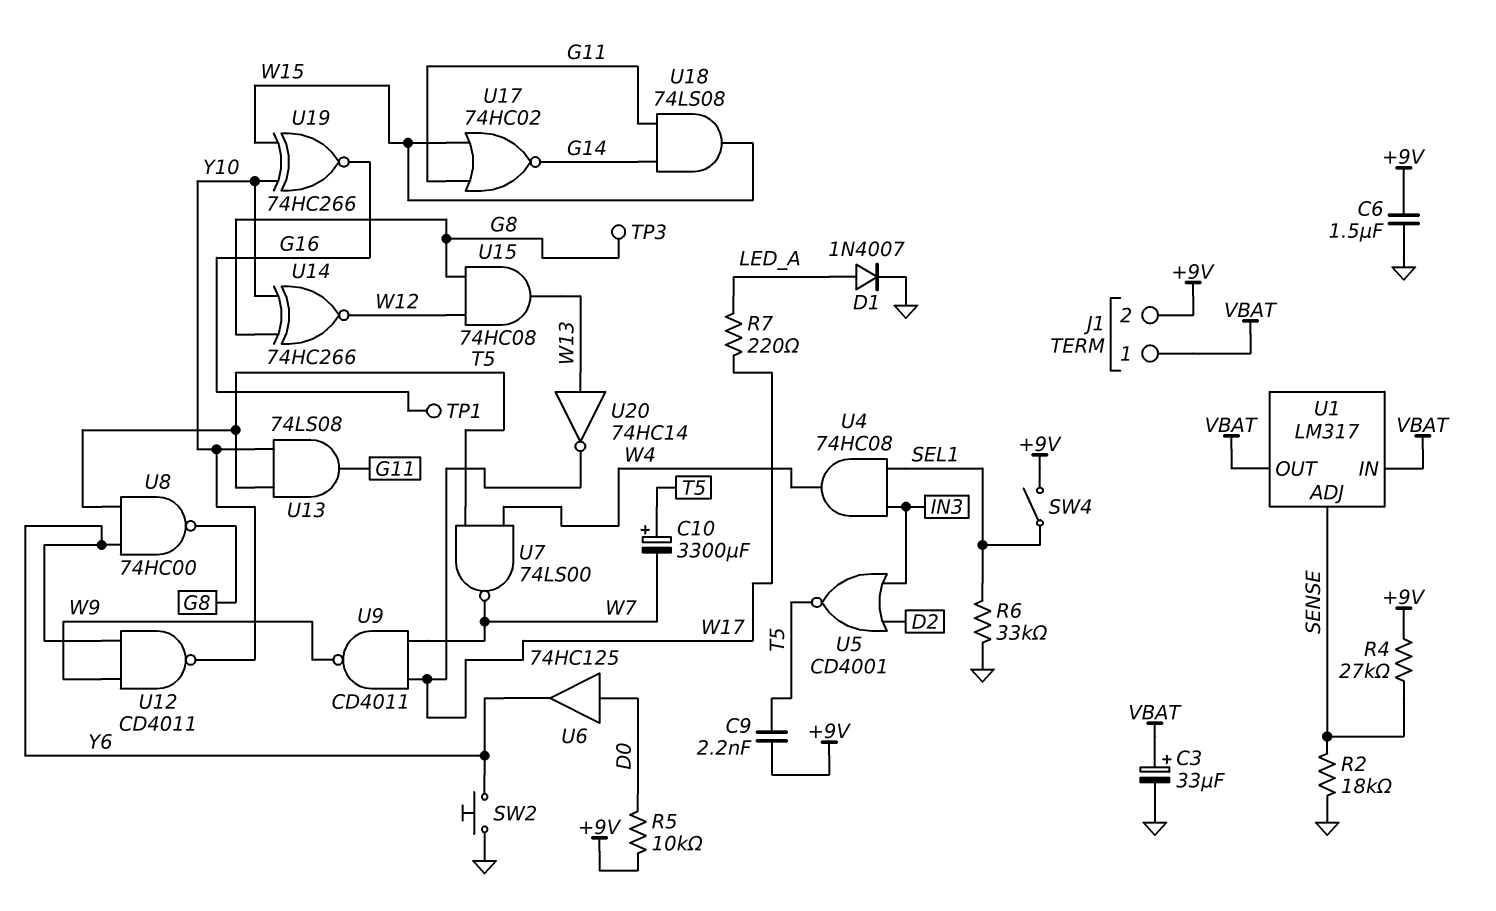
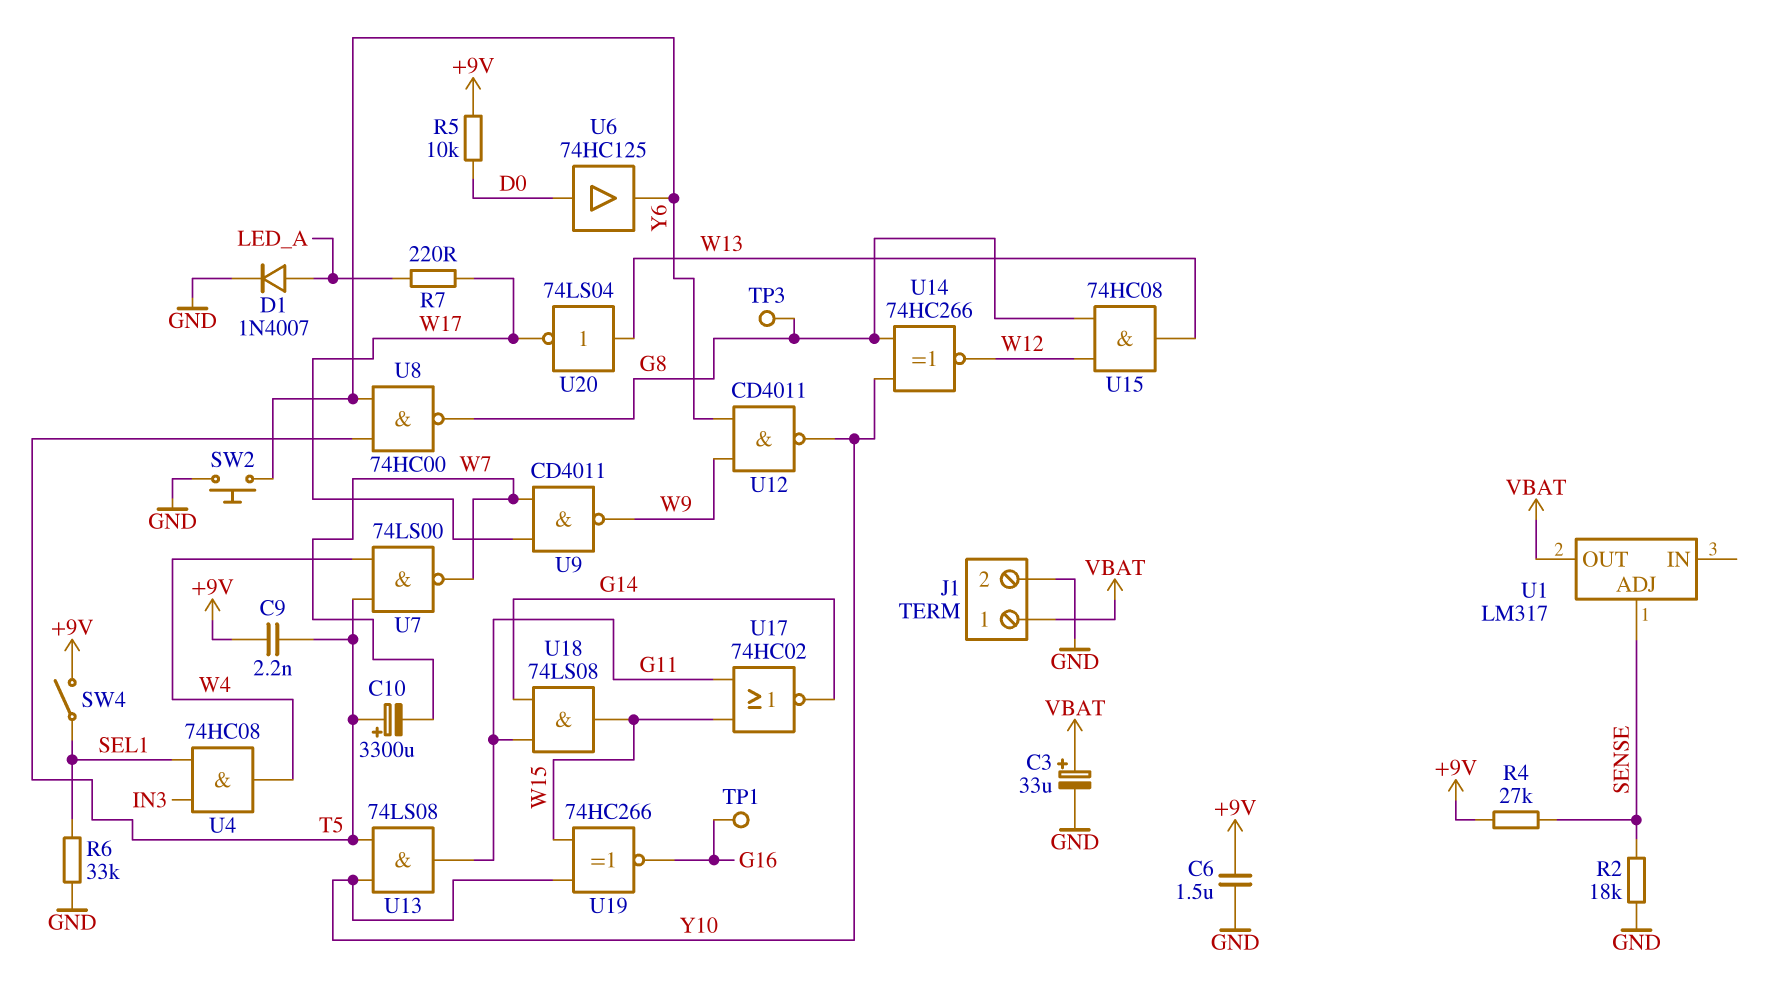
J1 pin 2: +9V -> GND
U1 pin IN: VBAT -> none
U5: NOR CD4001 (in D2, in IN3, out T5) -> none
U20: NOT 74HC14 (in W13, out W17) -> NOT 74LS04 (in W13, out W17)

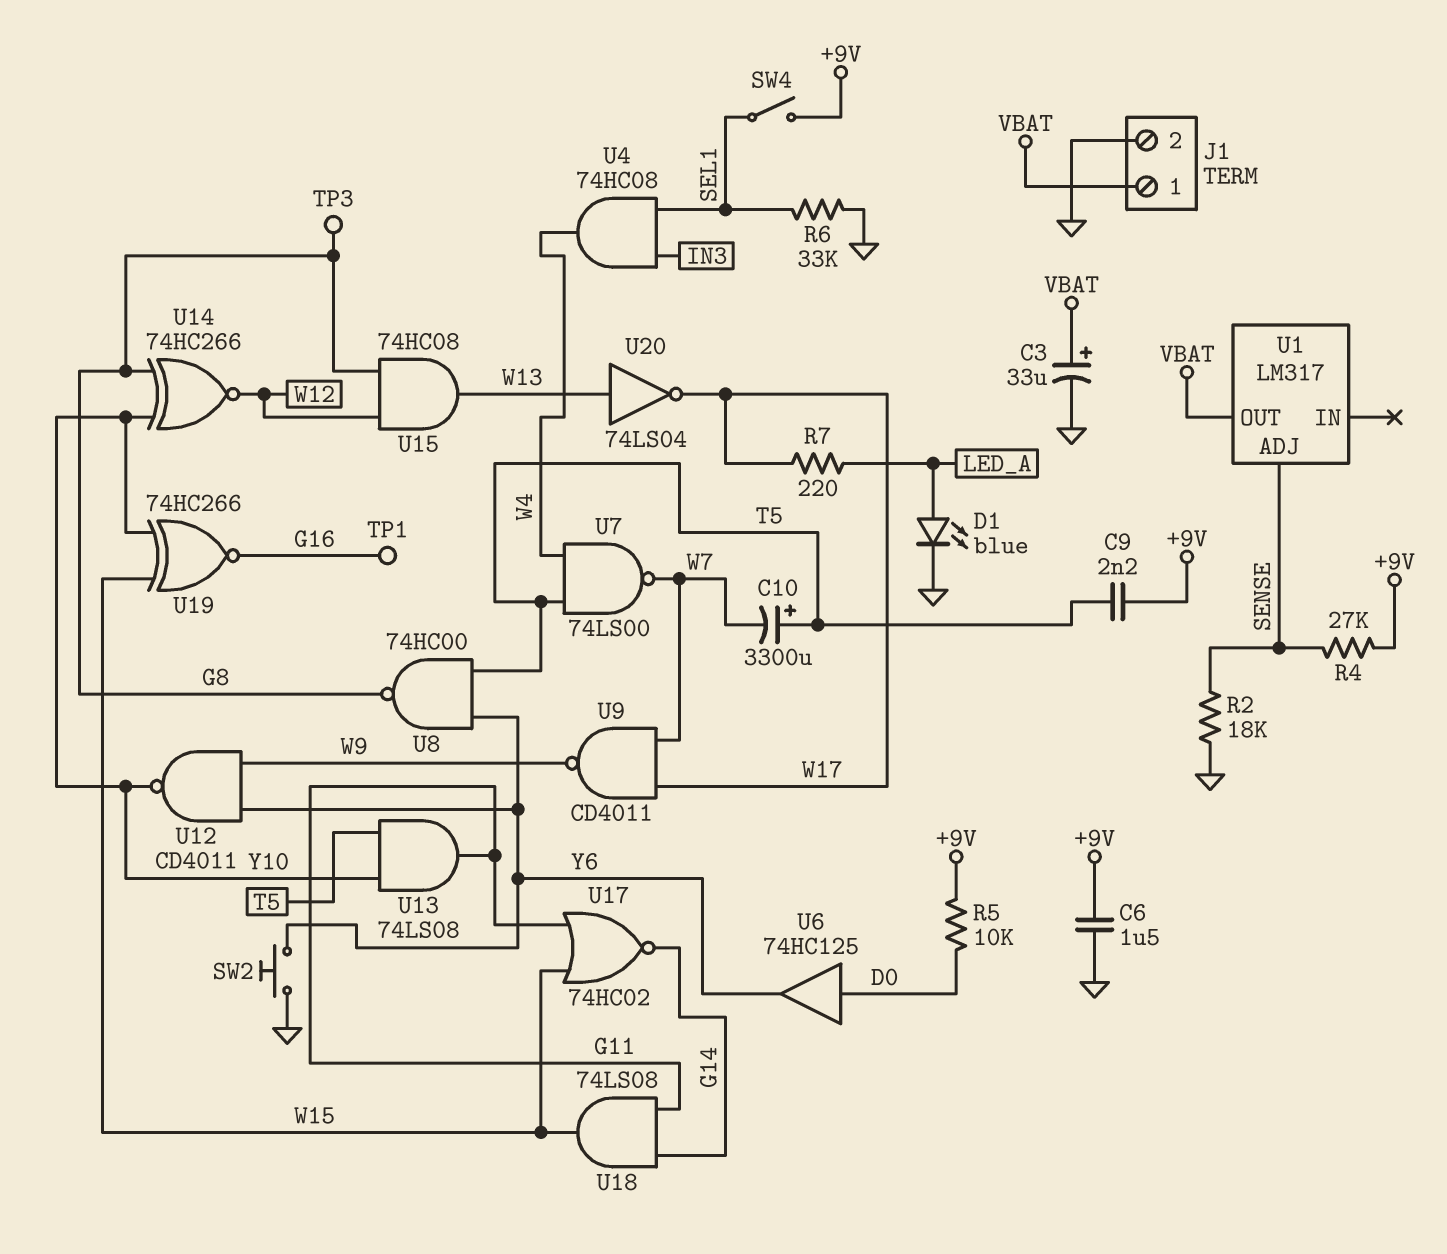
D1: diode 1N4007 (A LED_A, K GND) -> LED blue (A LED_A, K GND)

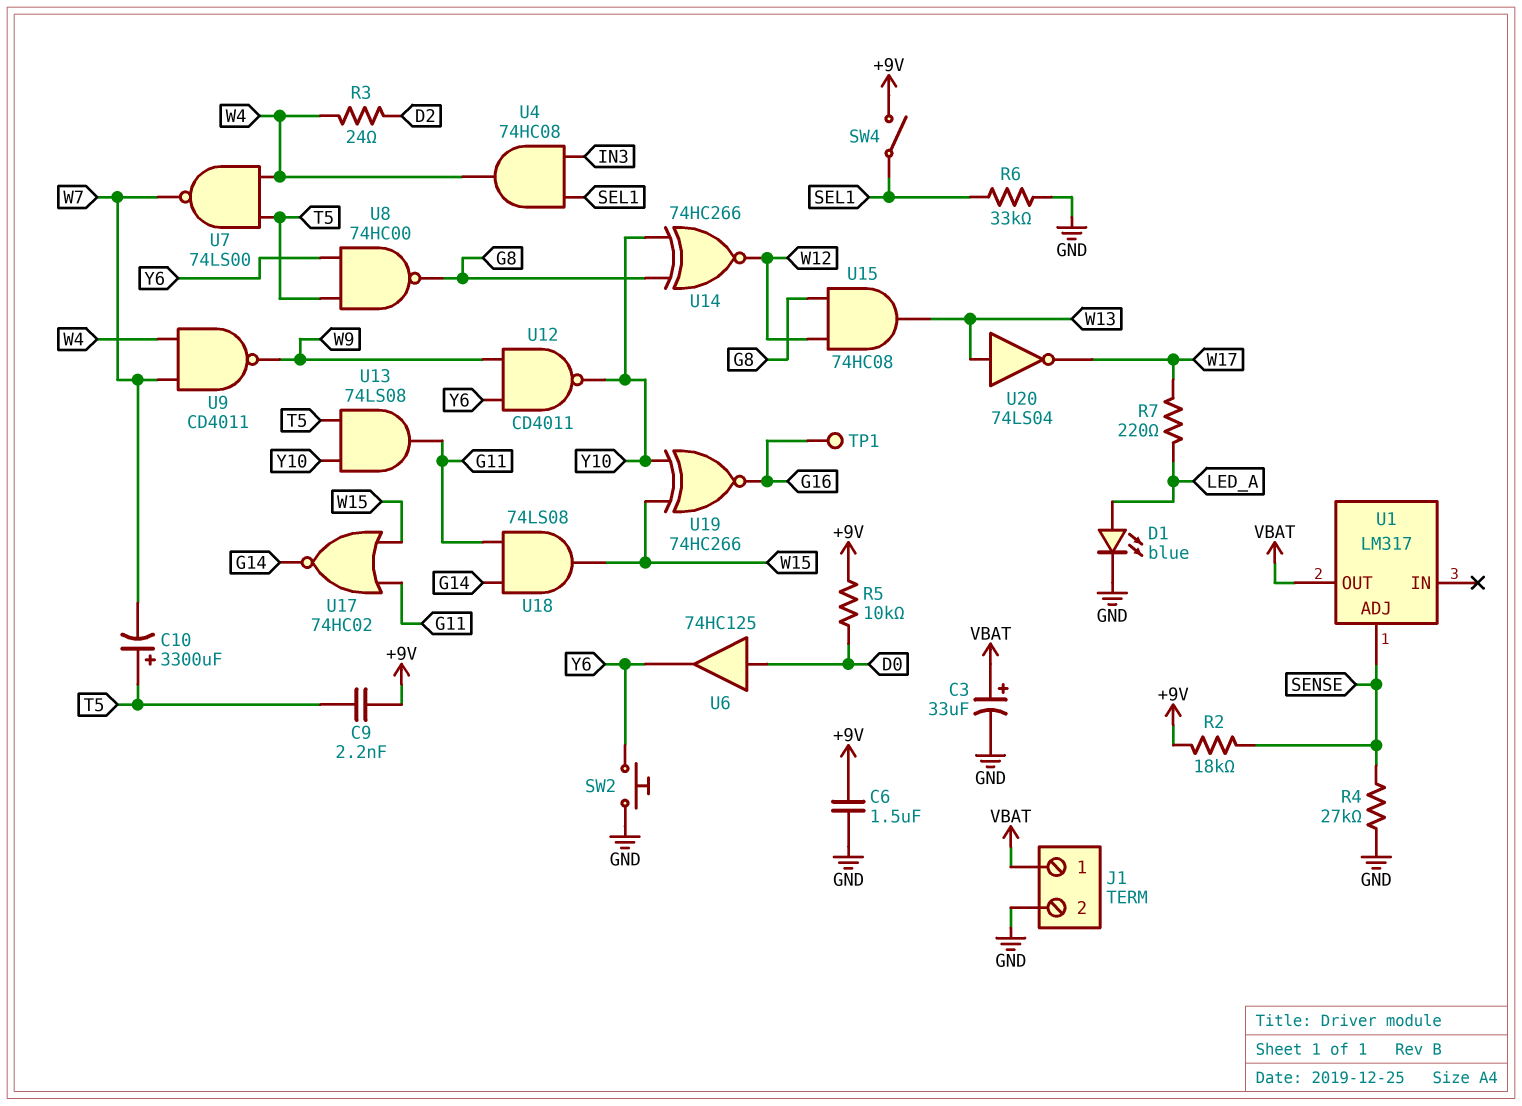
R2: 18k (GND, SENSE) -> 18k (+9V, SENSE)
R3: none -> 24 (D2, W4)
R4: 27k (+9V, SENSE) -> 27k (GND, SENSE)
TP3: test point (G8) -> none
U9: NAND CD4011 (in W7, in W17, out W9) -> NAND CD4011 (in W4, in W7, out W9)

